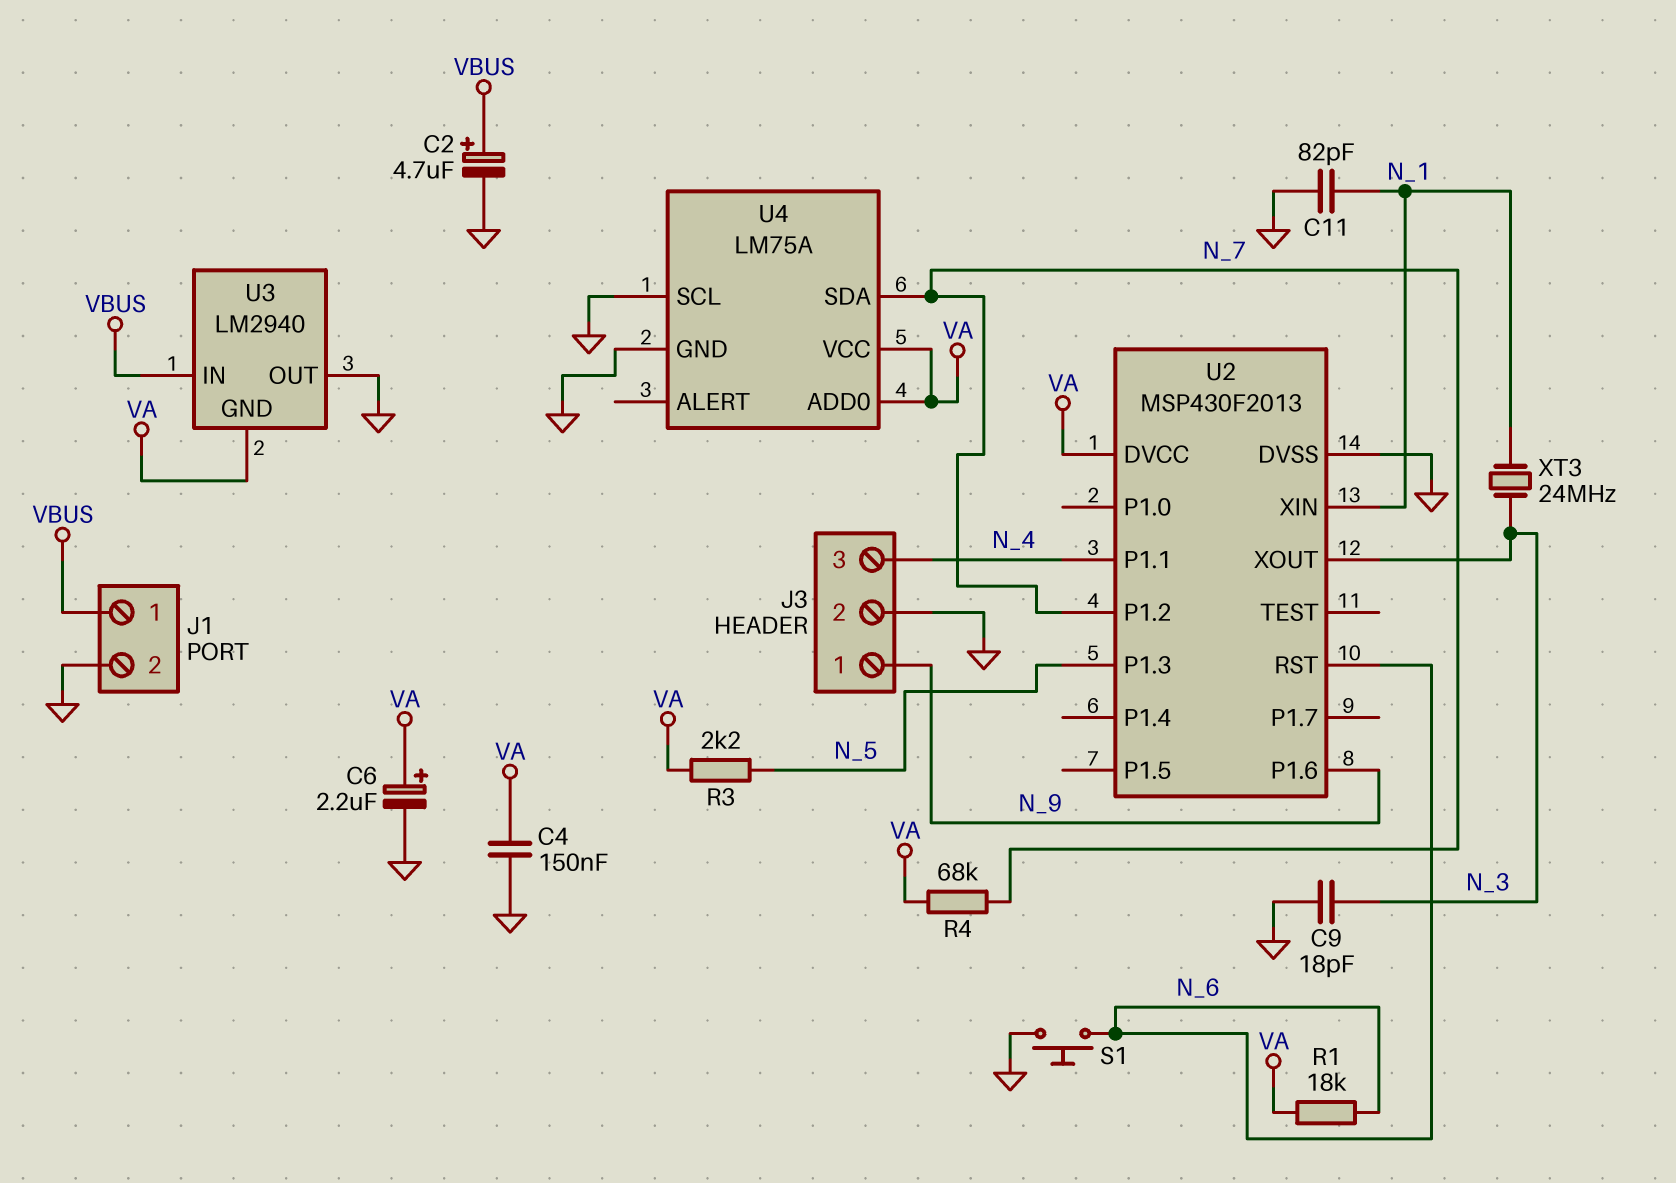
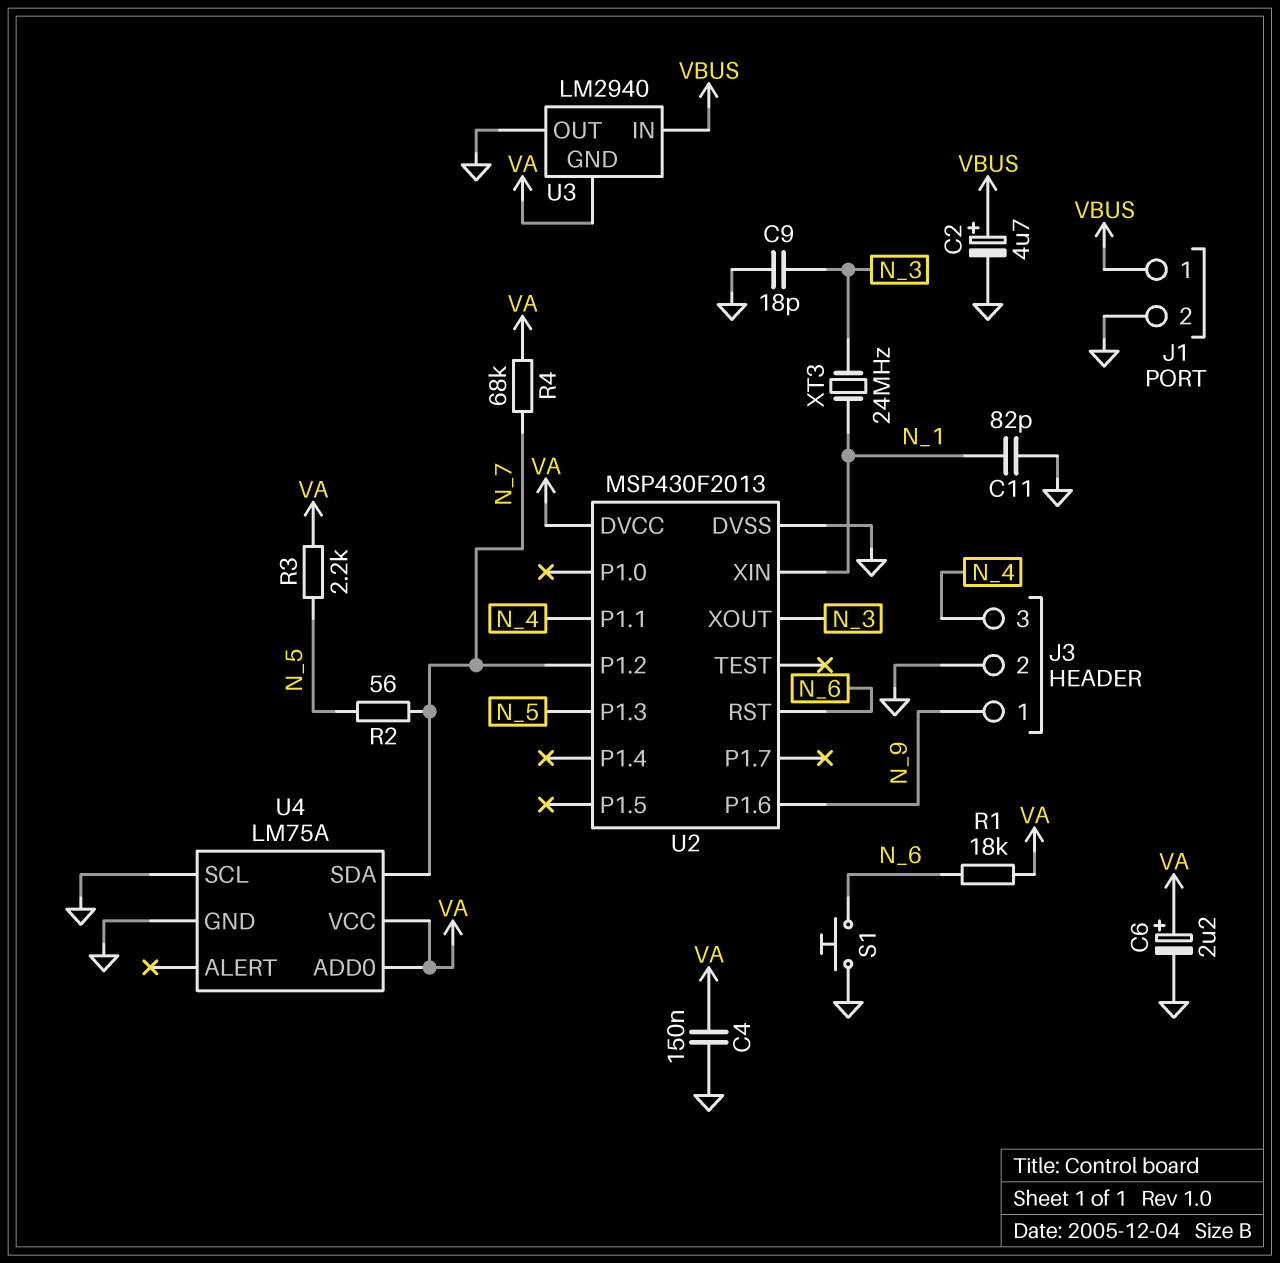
R2: none -> 56 (N_5, N_7)

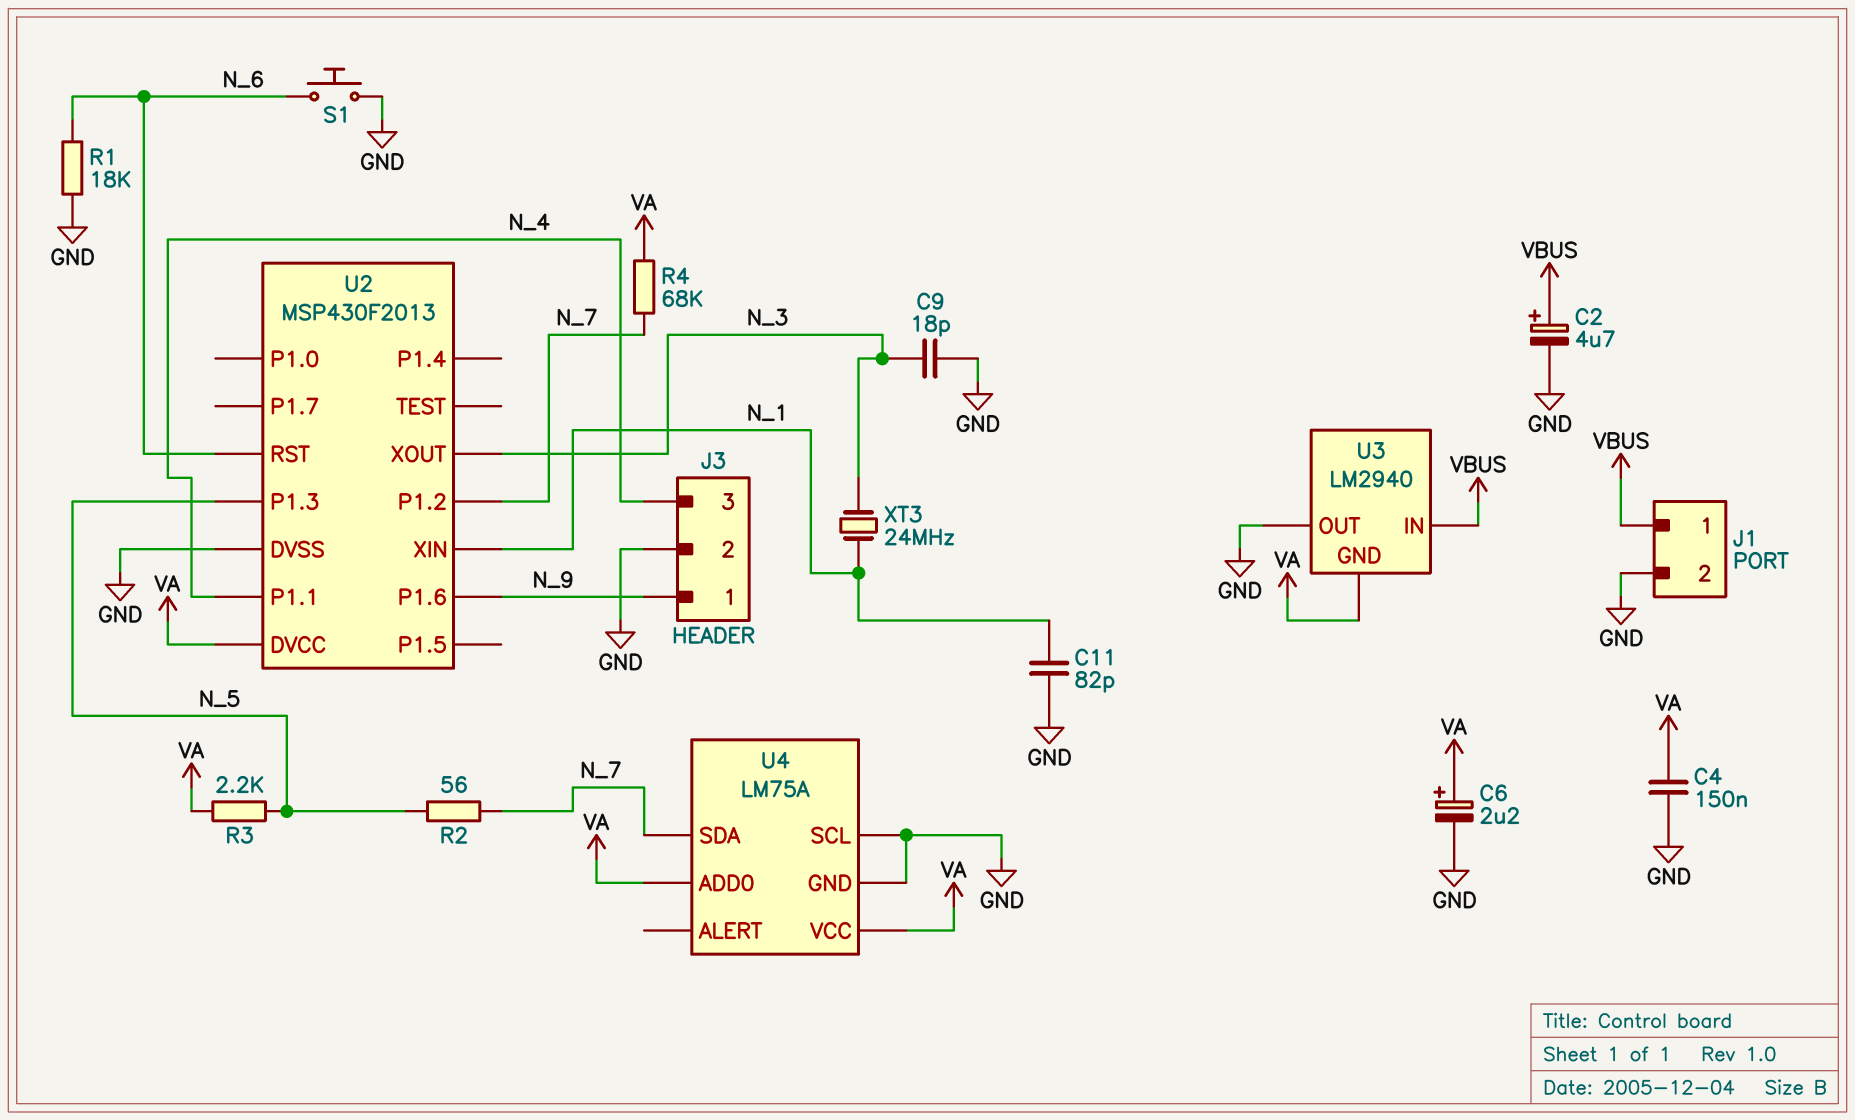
R1: 18k (N_6, VA) -> 18k (GND, N_6)

